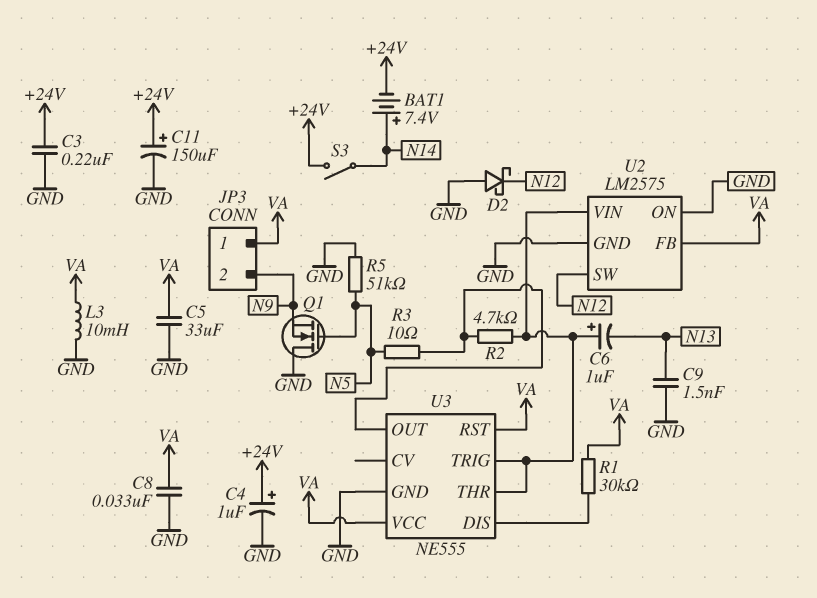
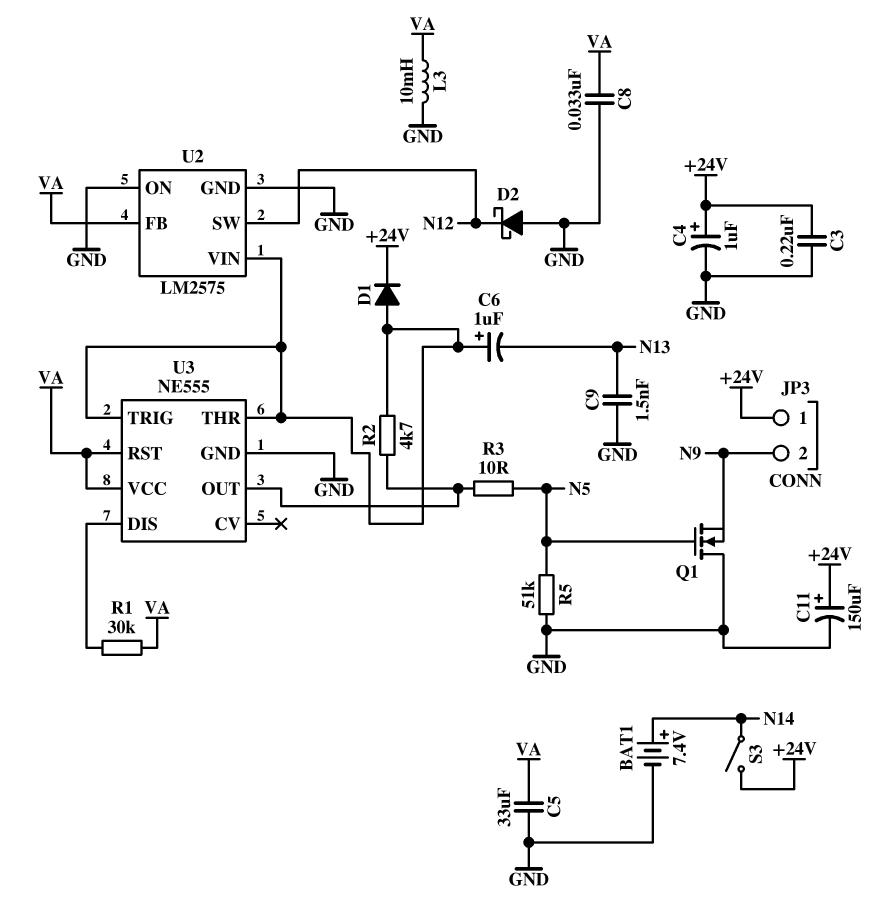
BAT1: 7.4V (plus N14, minus +24V) -> 7.4V (plus N14, minus GND)
D1: none -> diode (A U2/VIN, K +24V)
JP3 pin 1: VA -> +24V

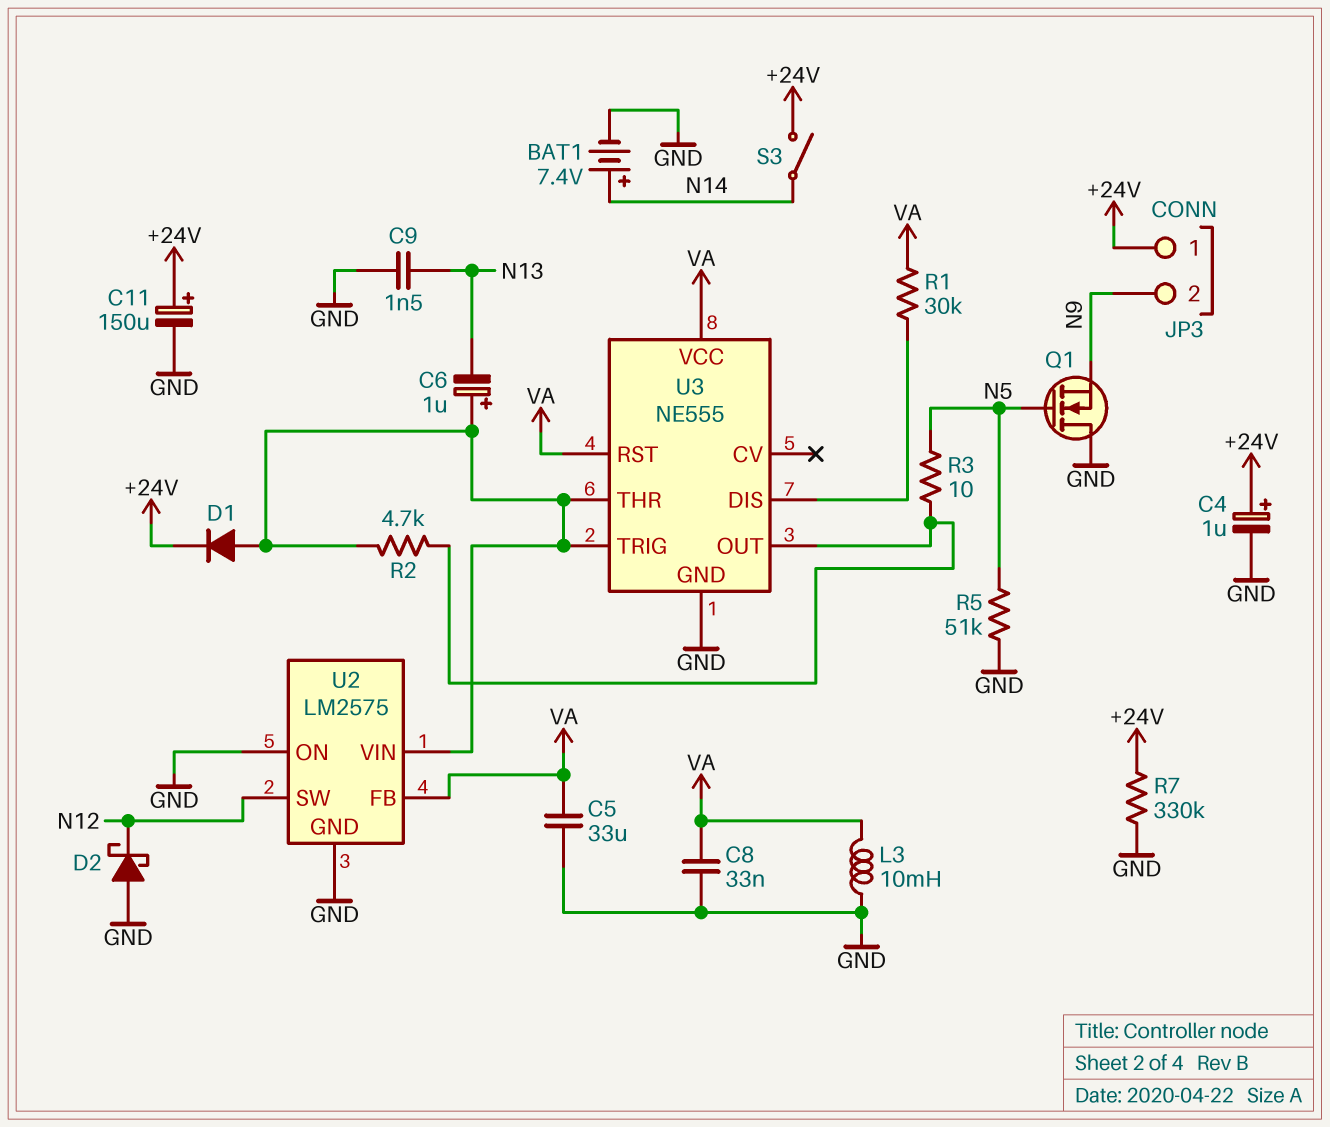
C3: 220nF (+24V, GND) -> none
R7: none -> 330k (+24V, GND)

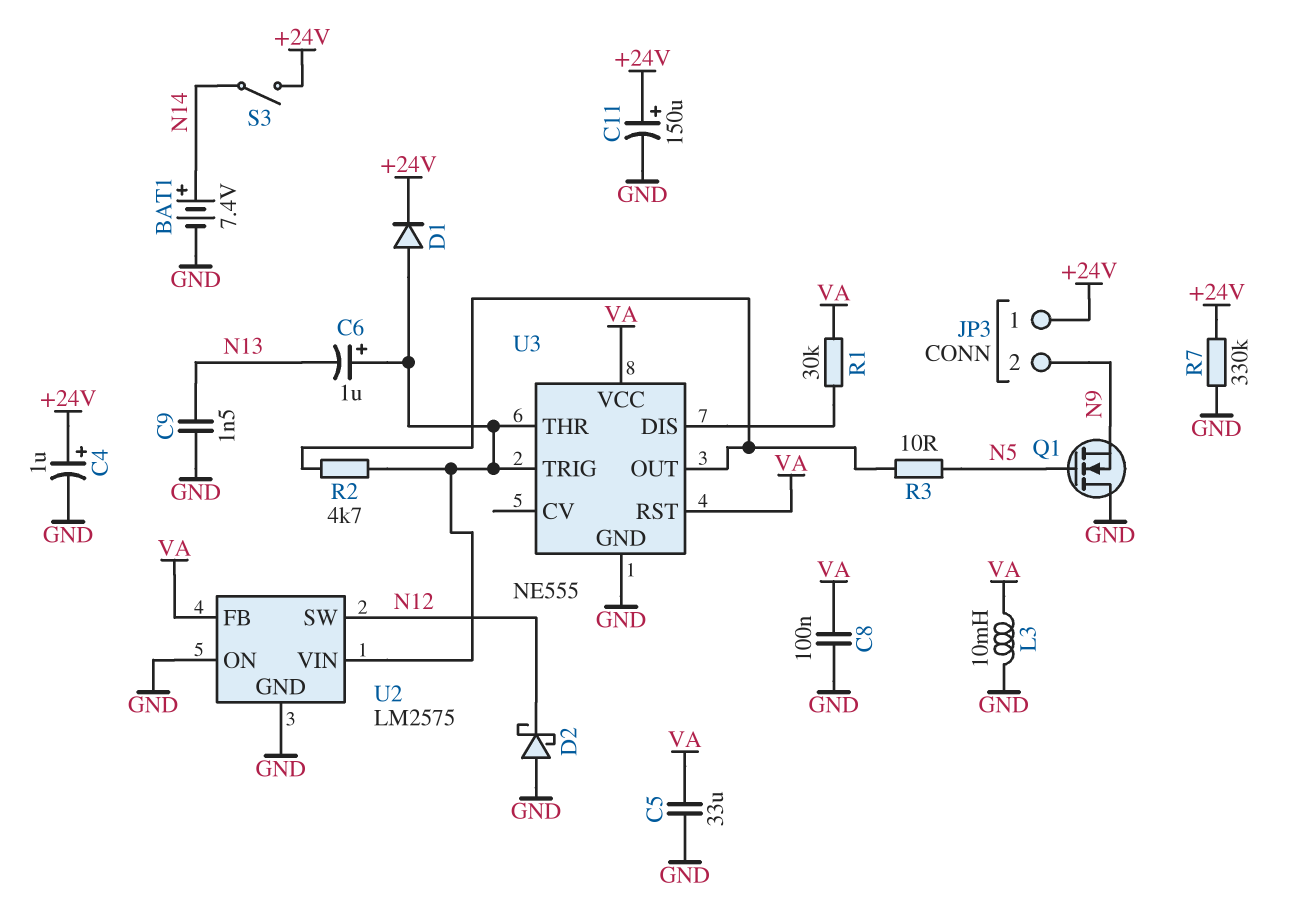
C8: 33nF (GND, VA) -> 100nF (GND, VA)
R5: 51k (GND, N5) -> none

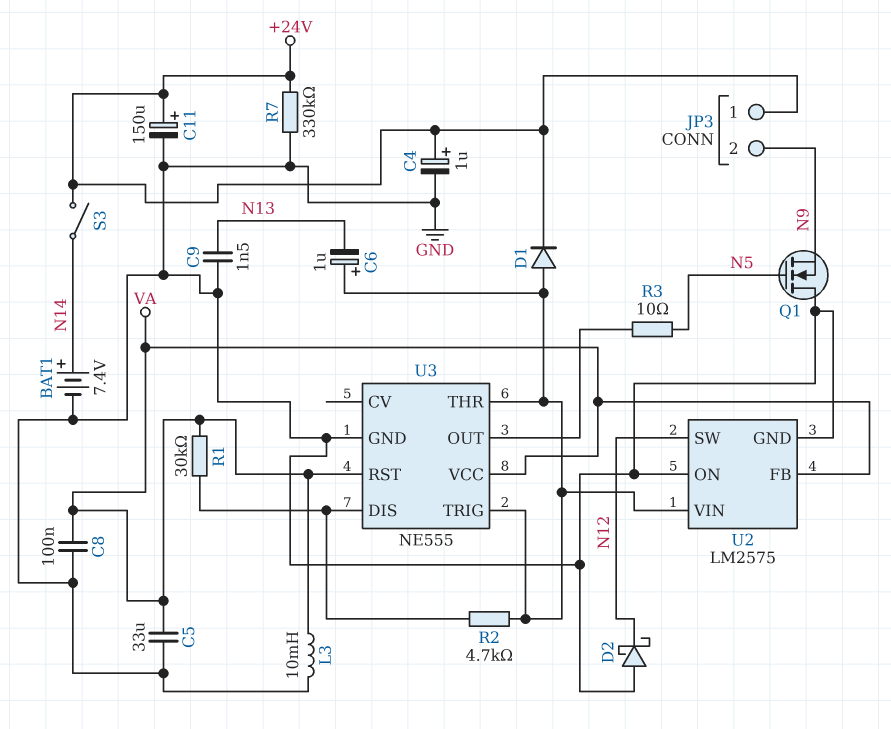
R2: 4.7k (U2/VIN, U3/OUT) -> 4.7k (U2/VIN, U3/DIS)

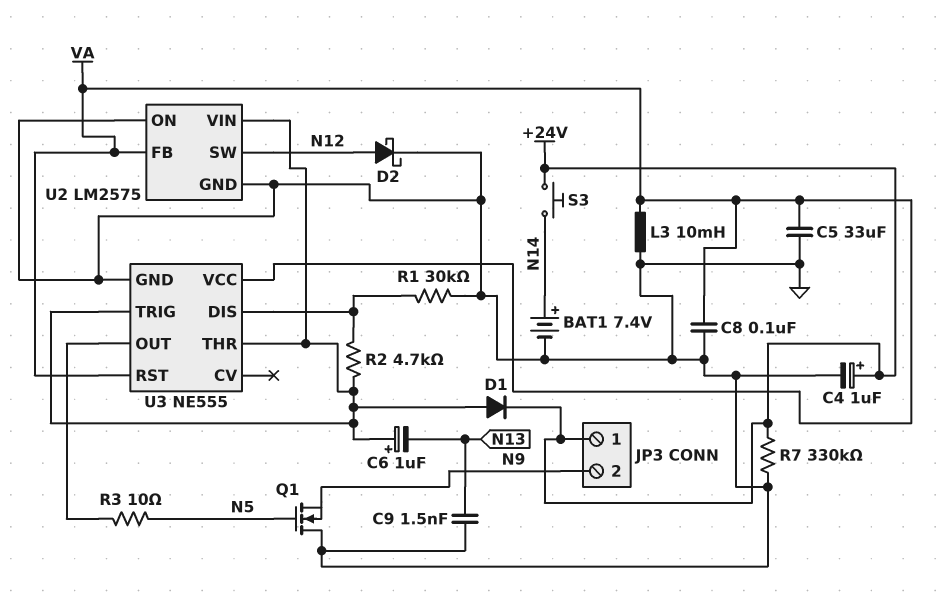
C11: 150uF (plus +24V, minus GND) -> none
D2: schottky (A GND, K N12) -> schottky (A N12, K GND)
R1: 30k (U3/DIS, VA) -> 30k (GND, U3/DIS)
S3: switch (+24V, N14) -> button (+24V, N14)

